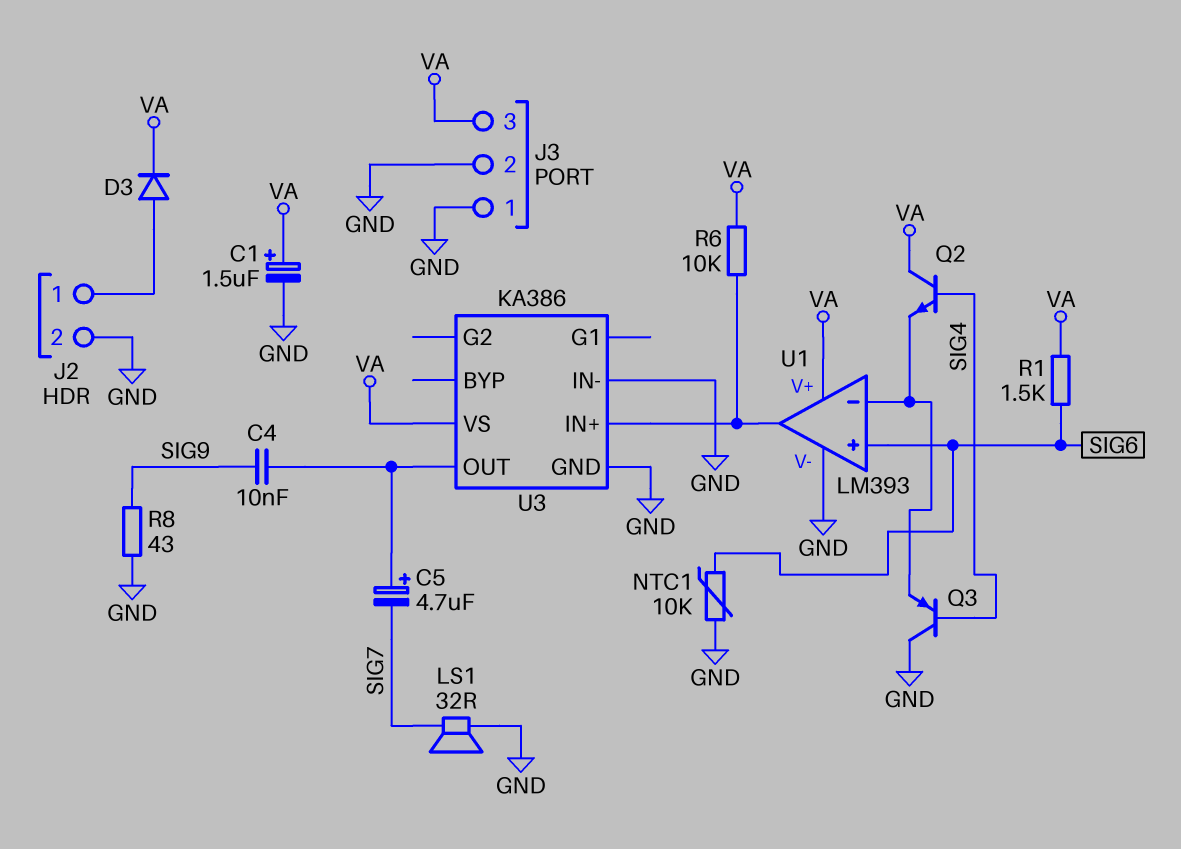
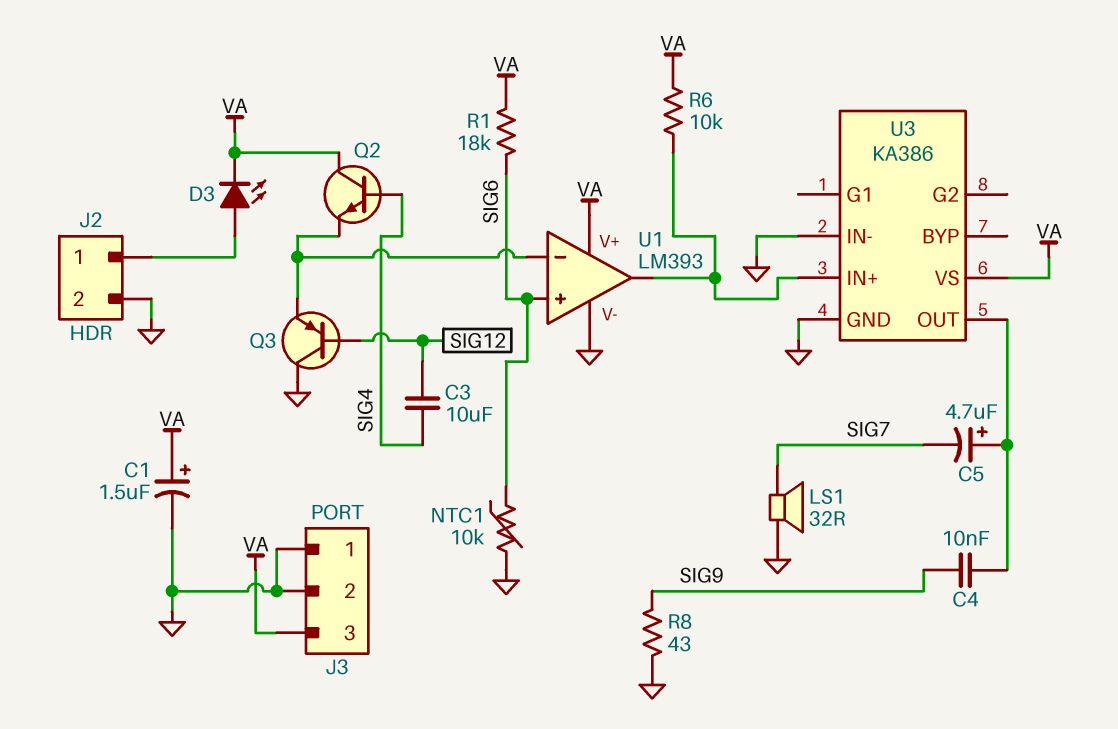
C3: none -> 10uF (SIG4, SIG12)
D3: diode (A J2/1, K VA) -> LED (A J2/1, K VA)
Q3: PNP (B SIG4, C GND, E U1/in-) -> PNP (B SIG12, C GND, E U1/in-)
R1: 1.5k (SIG6, VA) -> 18k (SIG6, VA)

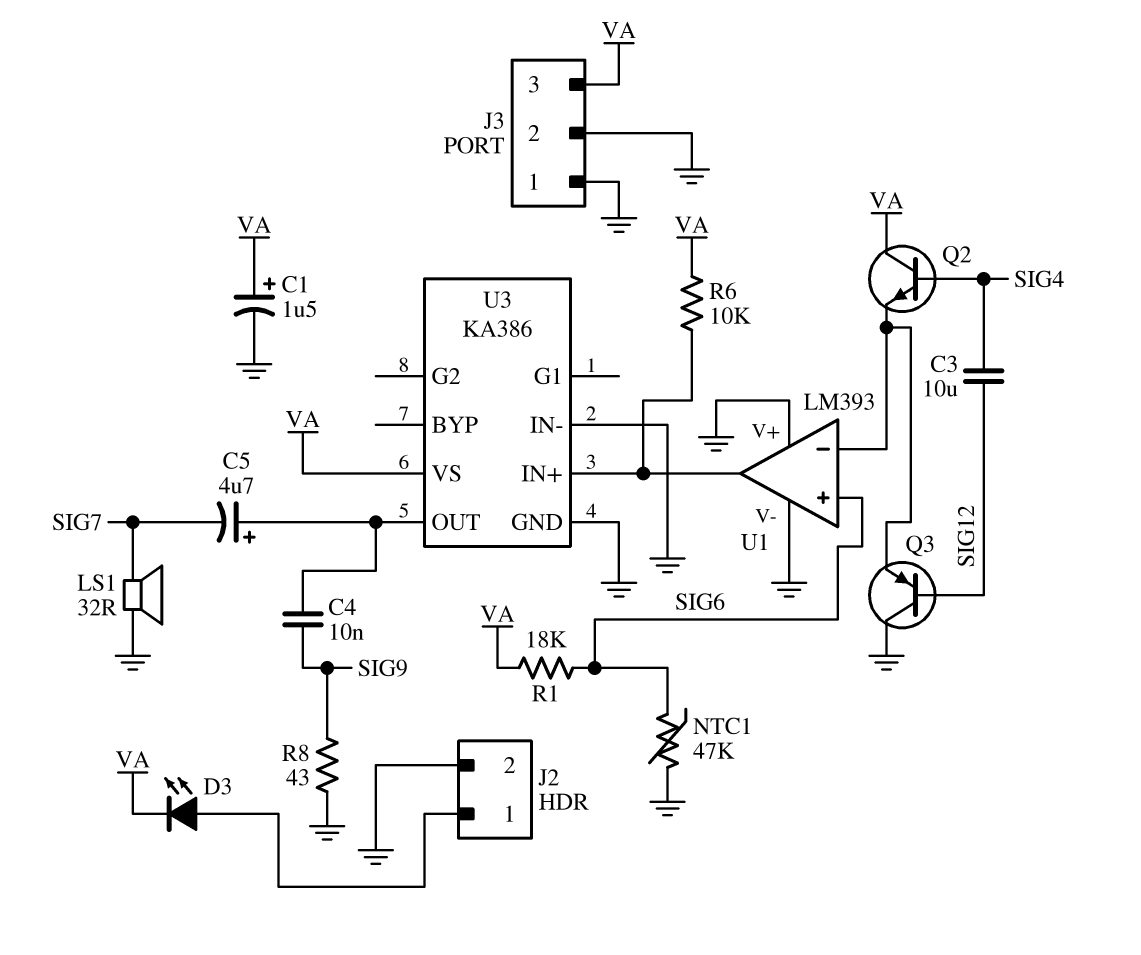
NTC1: 10k (GND, SIG6) -> 47k (GND, SIG6)
U1 pin V+: VA -> GND

